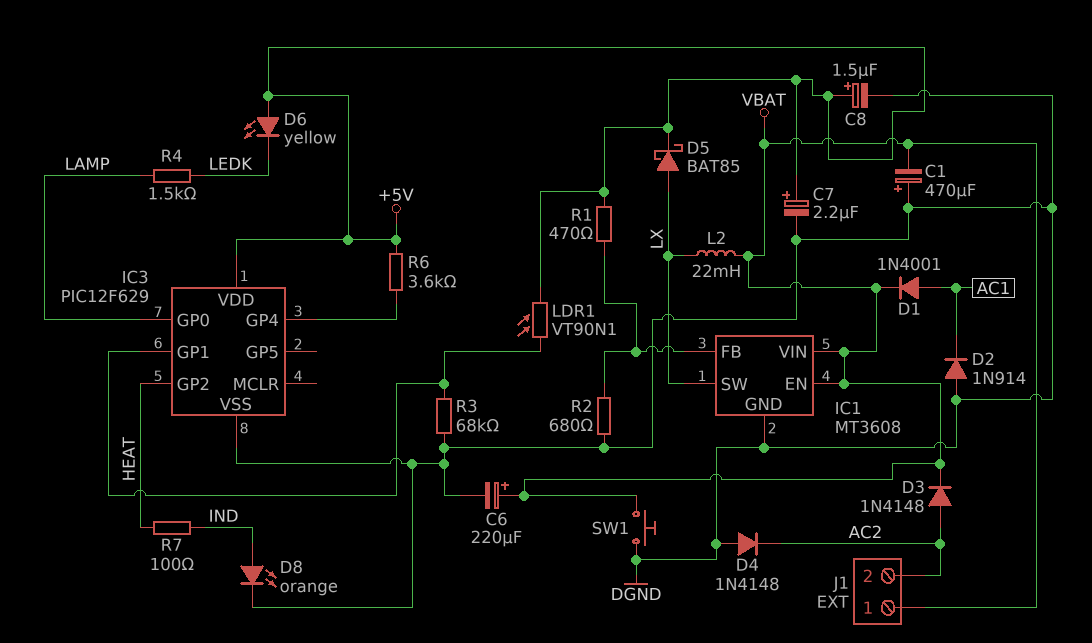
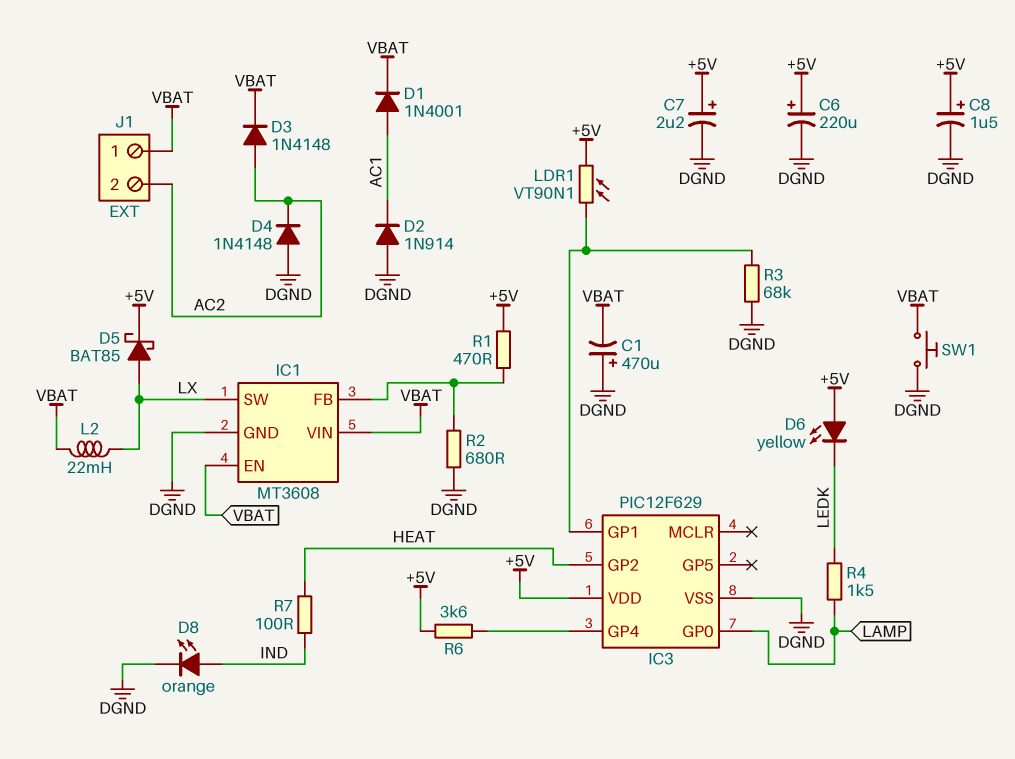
C6: 220uF (plus VBAT, minus DGND) -> 220uF (plus +5V, minus DGND)

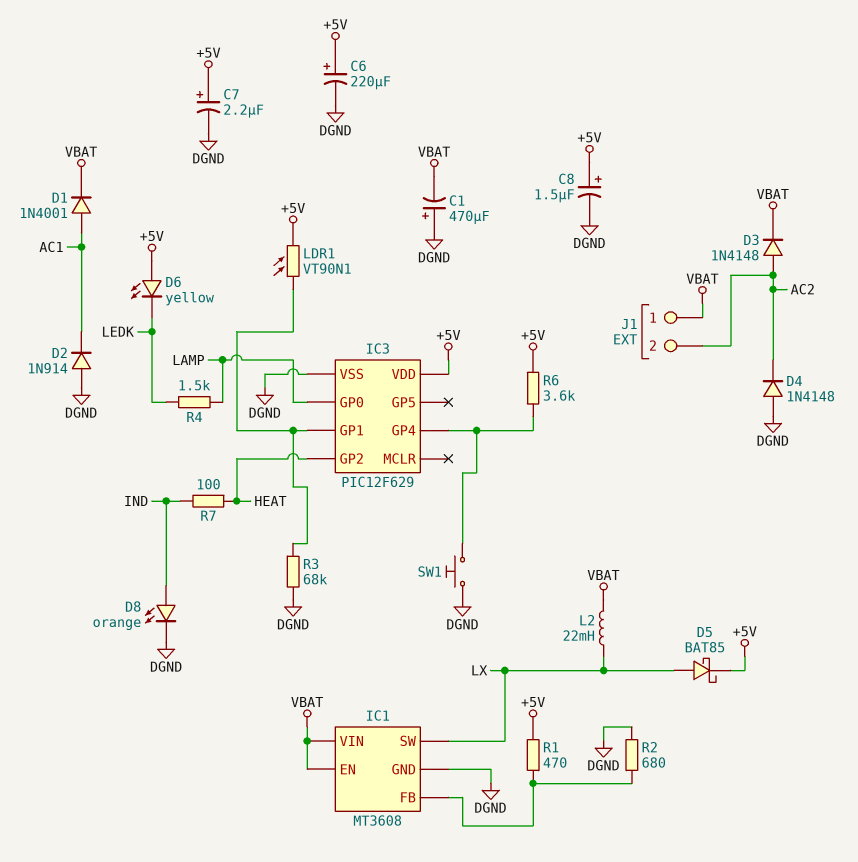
SW1: button (DGND, VBAT) -> button (DGND, IC3/GP4)

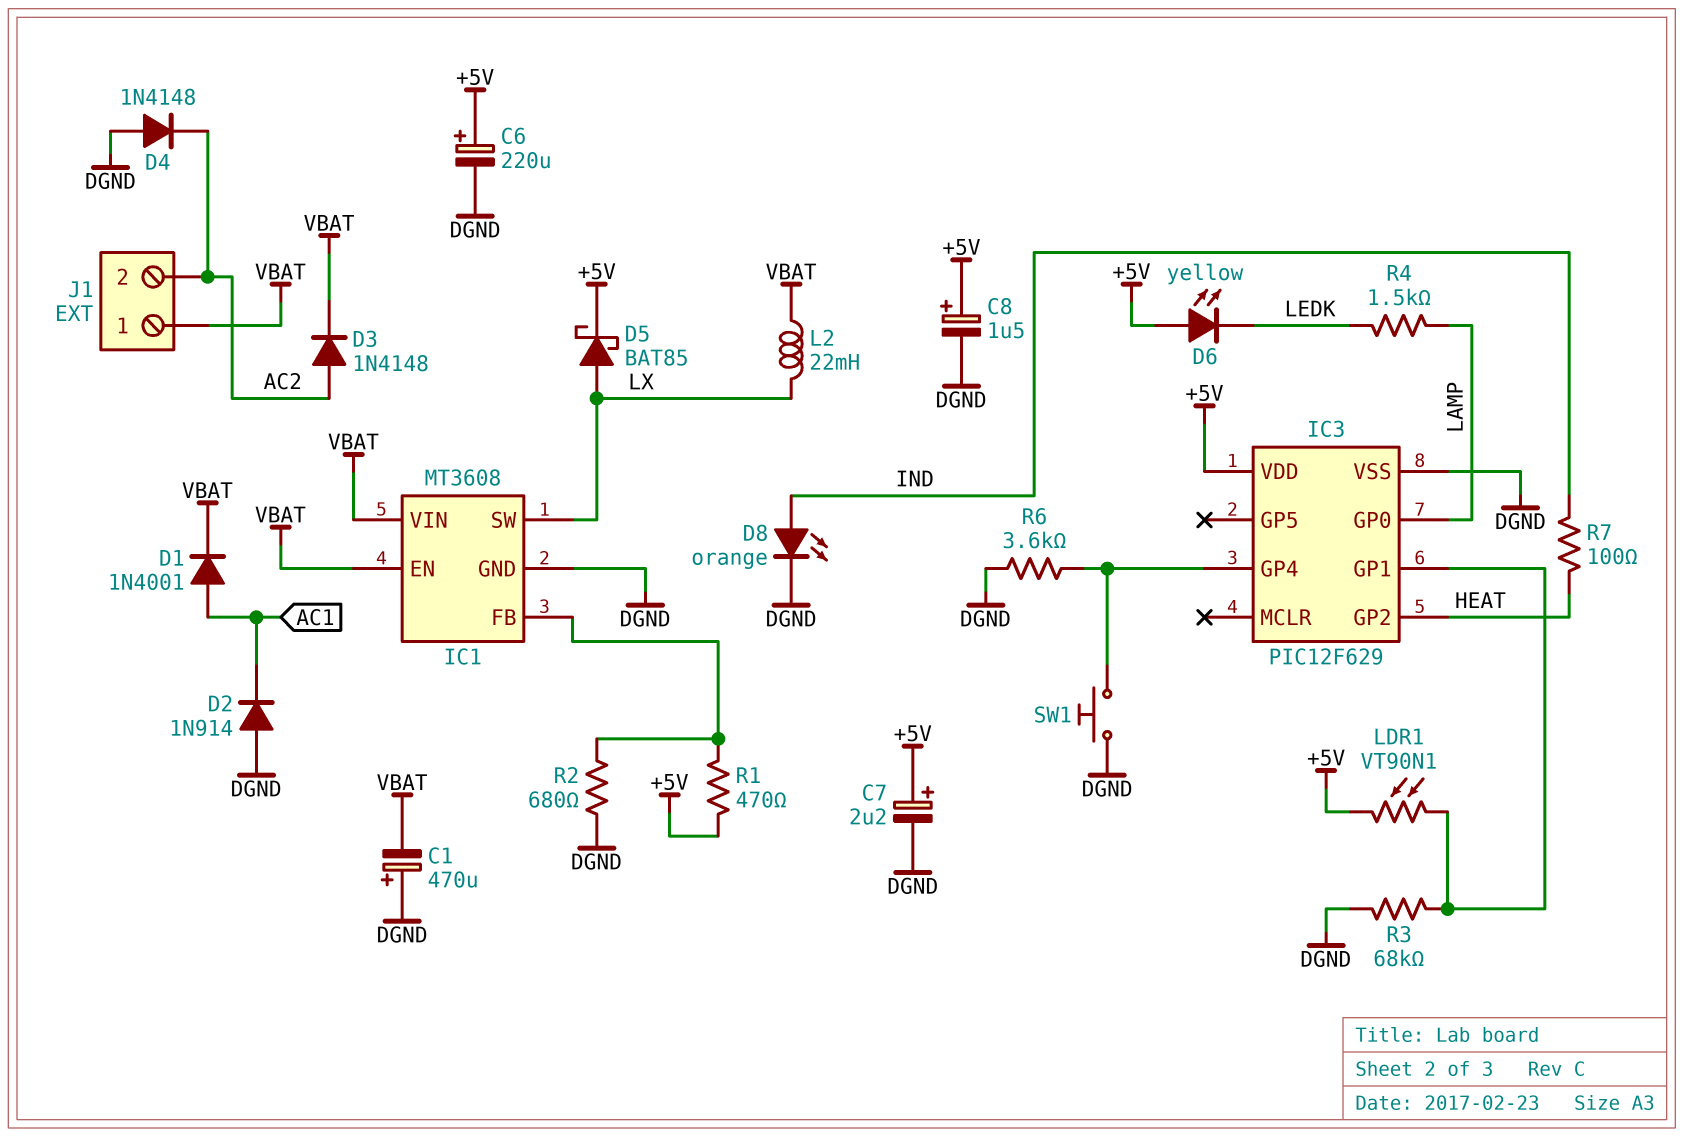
R6: 3.6k (+5V, IC3/GP4) -> 3.6k (DGND, IC3/GP4)

